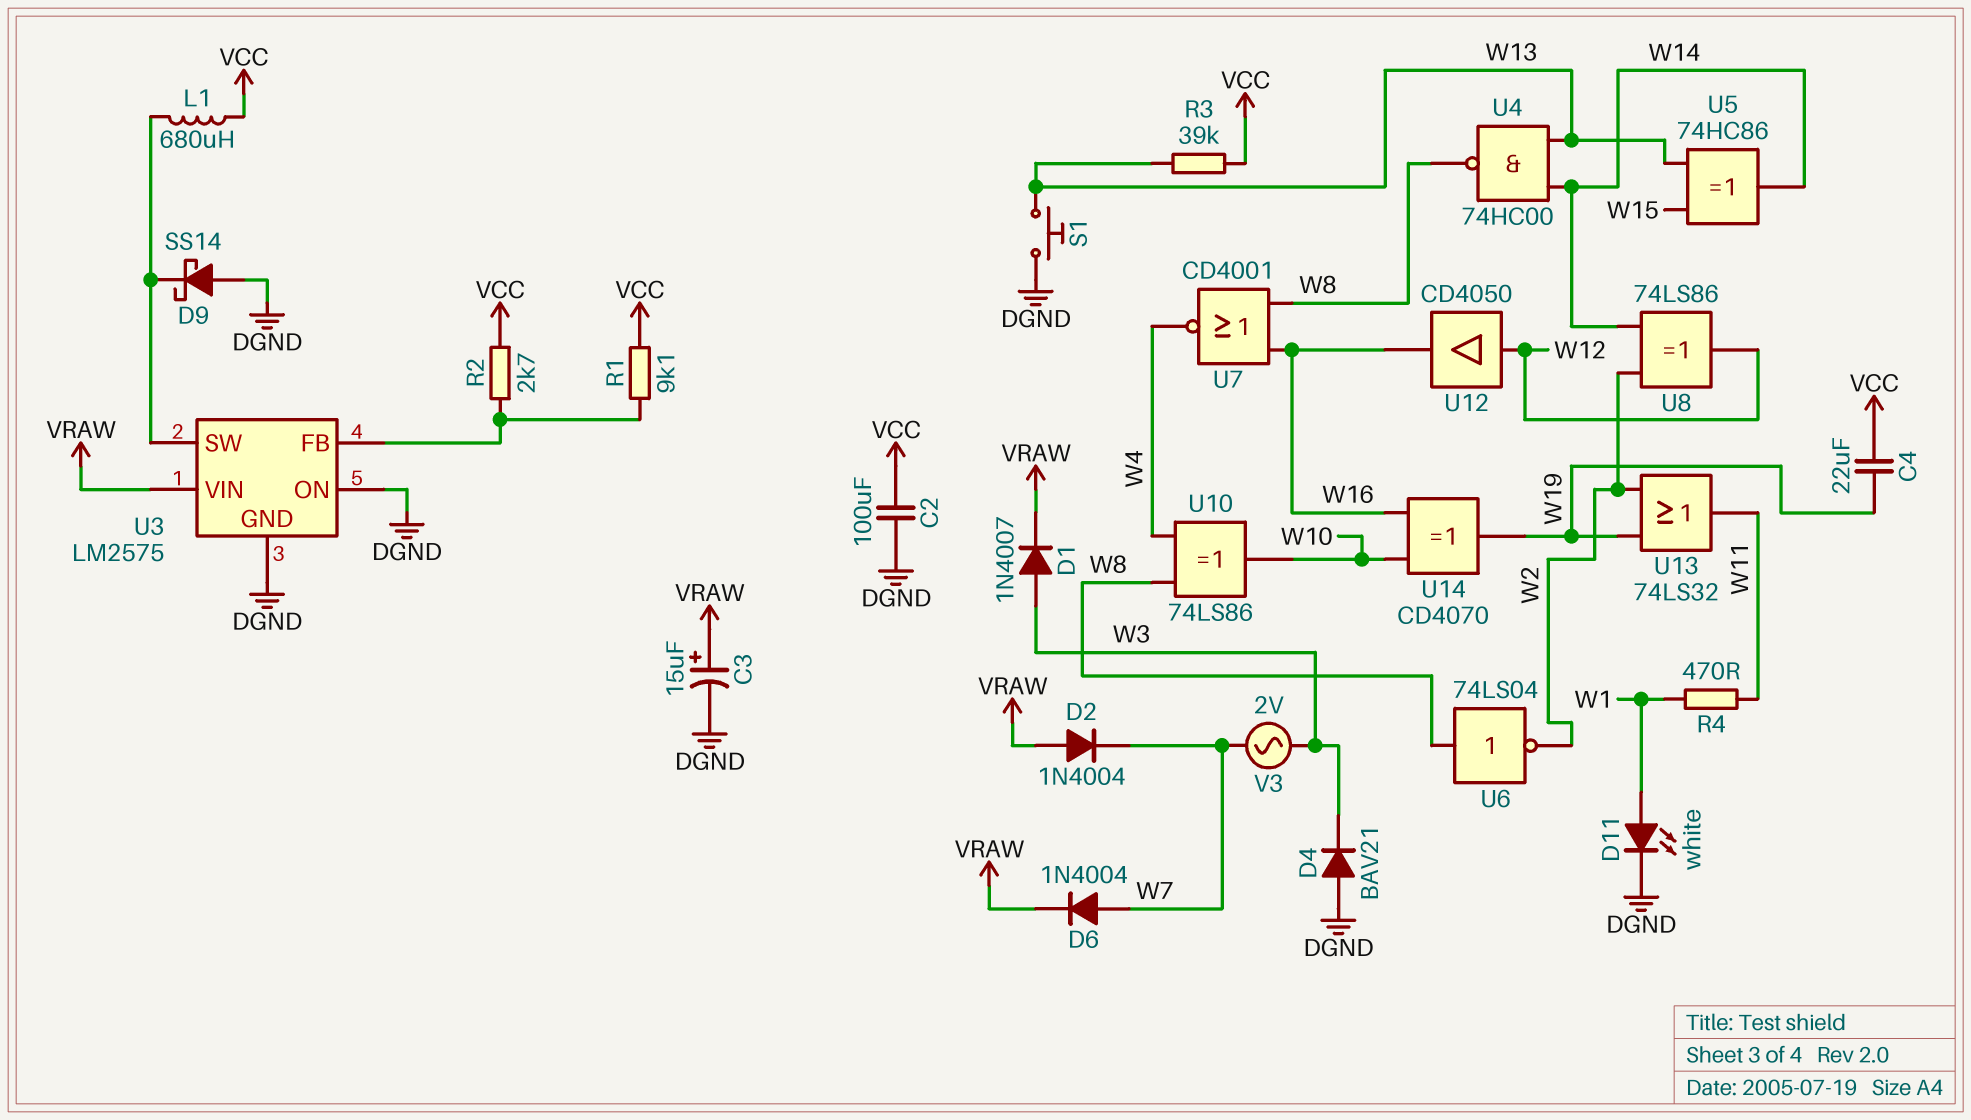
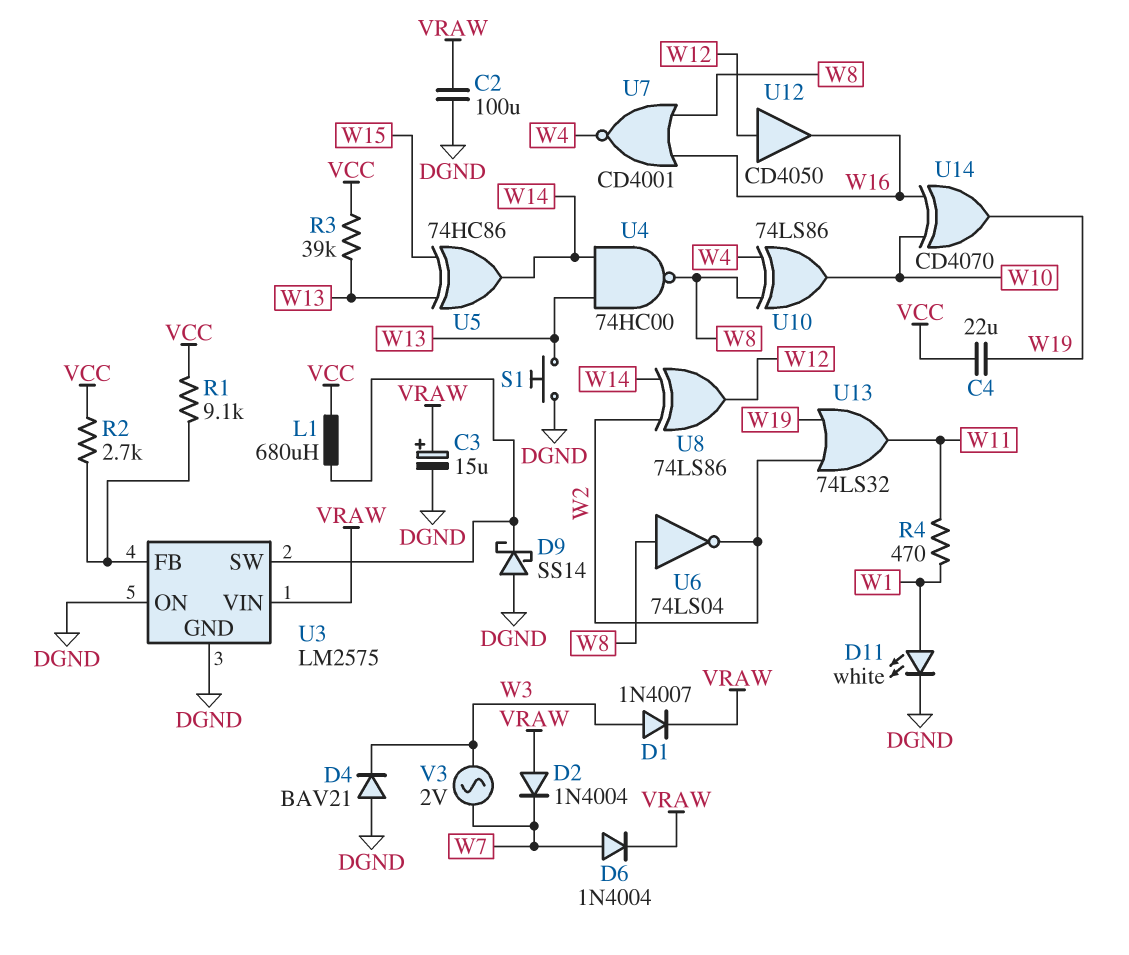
C2: 100uF (DGND, VCC) -> 100uF (DGND, VRAW)

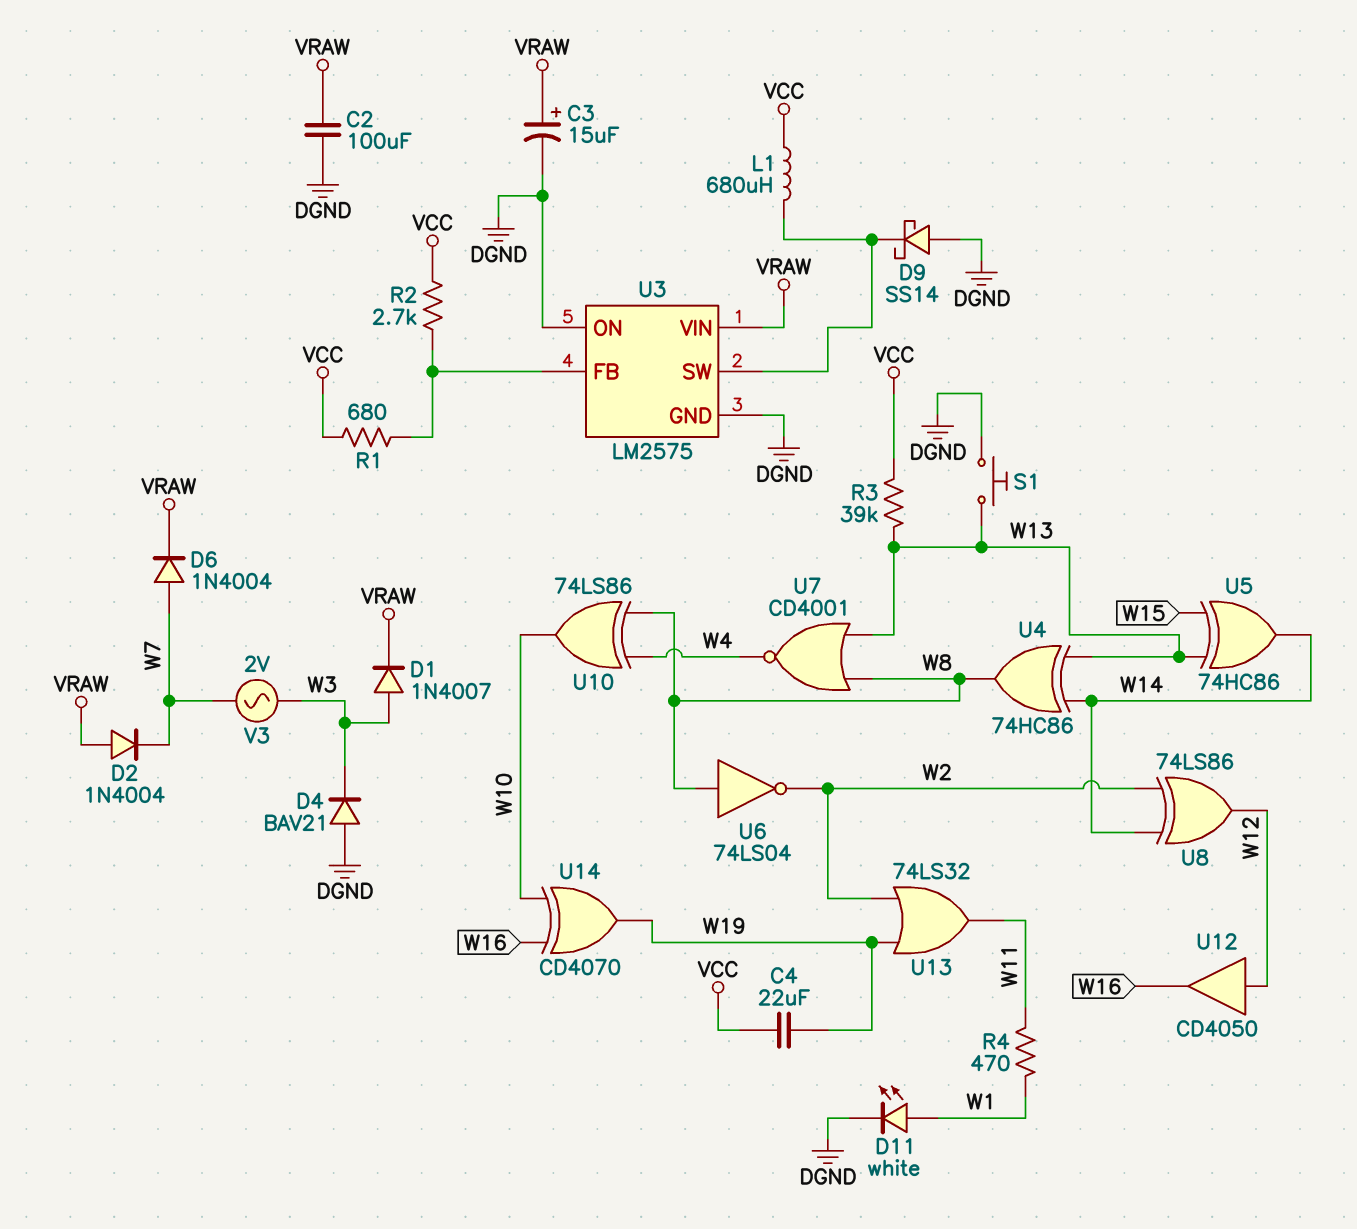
R1: 9.1k (U3/FB, VCC) -> 680 (U3/FB, VCC)
U4: NAND 74HC00 (in W13, in W14, out W8) -> XOR 74HC86 (in W13, in W14, out W8)
U7: NOR CD4001 (in W8, in W16, out W4) -> NOR CD4001 (in W8, in W13, out W4)

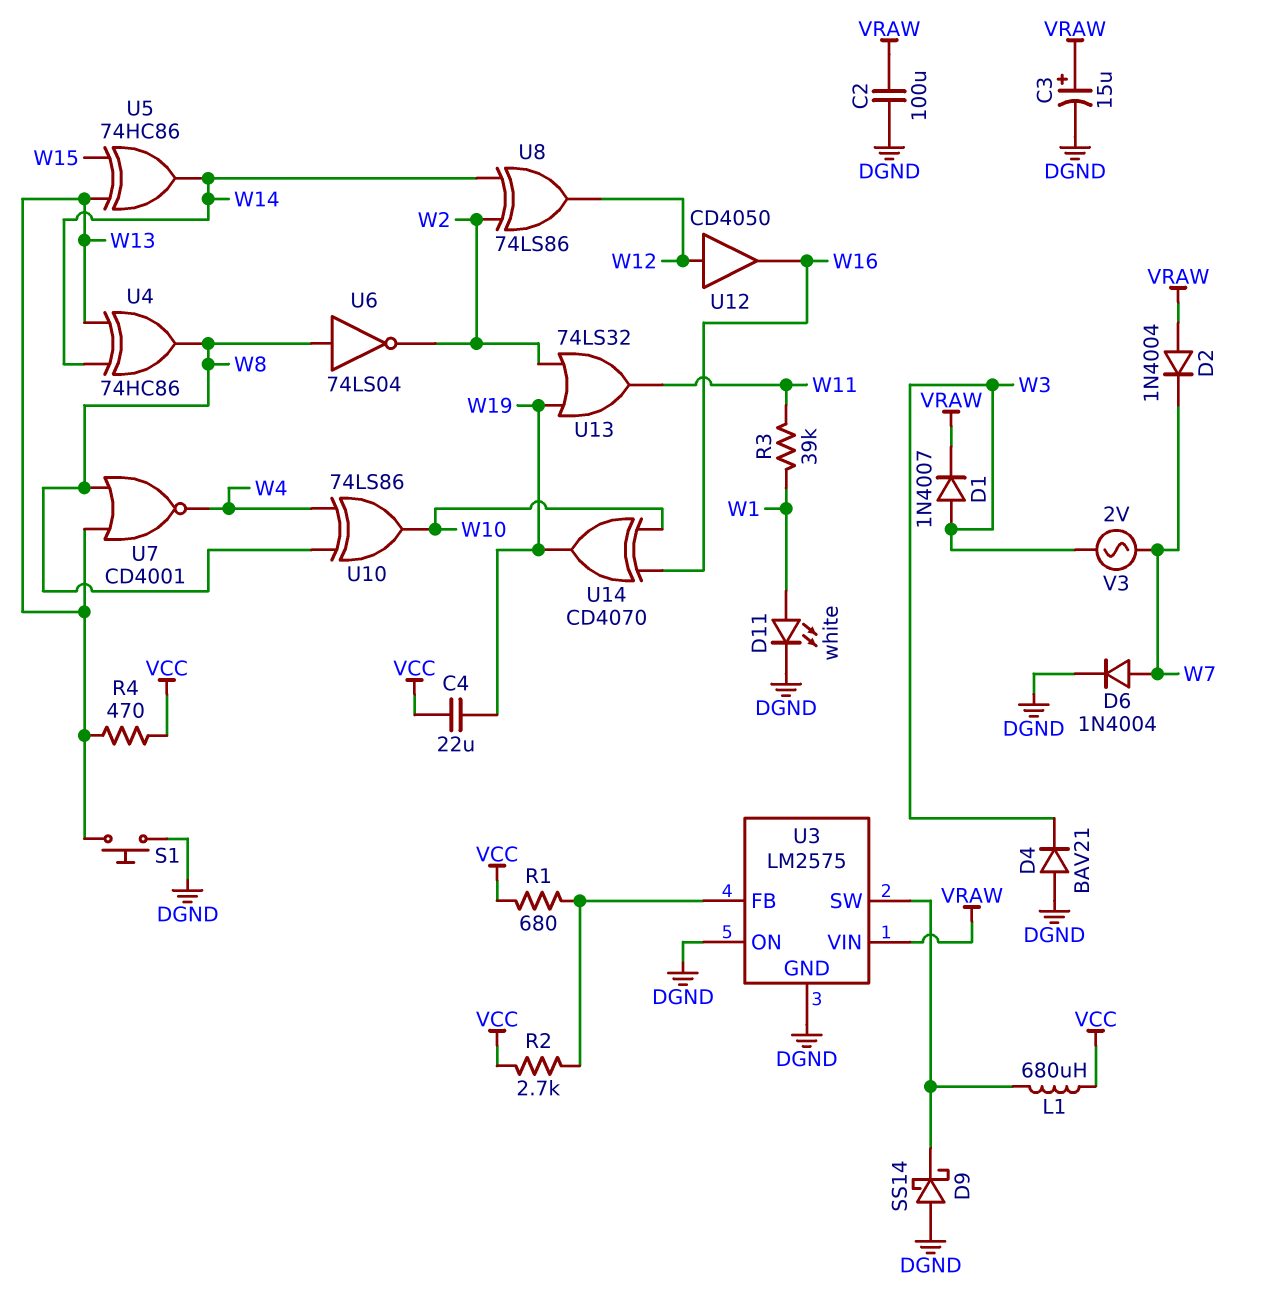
D6: diode 1N4004 (A W7, K VRAW) -> diode 1N4004 (A W7, K DGND)
R3: 39k (VCC, W13) -> 39k (W1, W11)
R4: 470 (W1, W11) -> 470 (VCC, W13)

